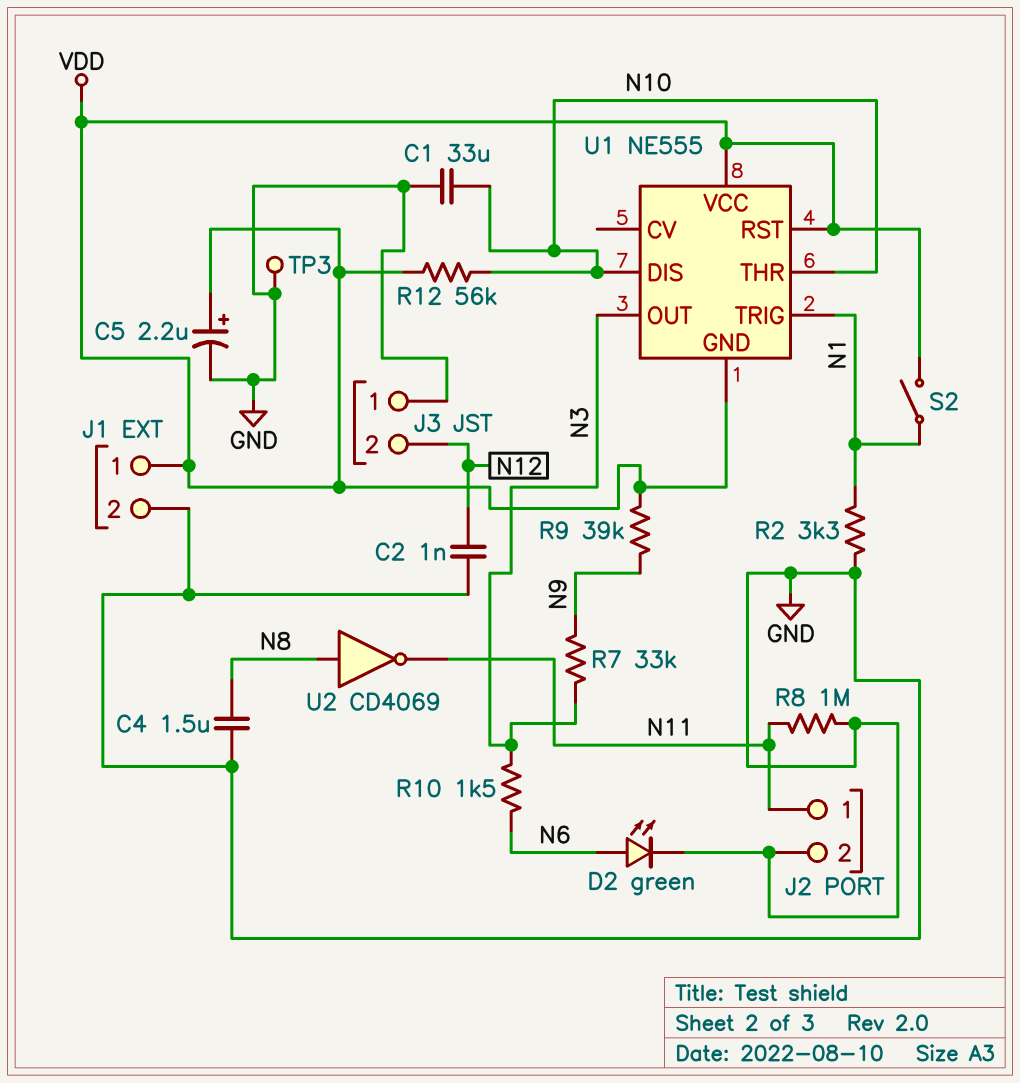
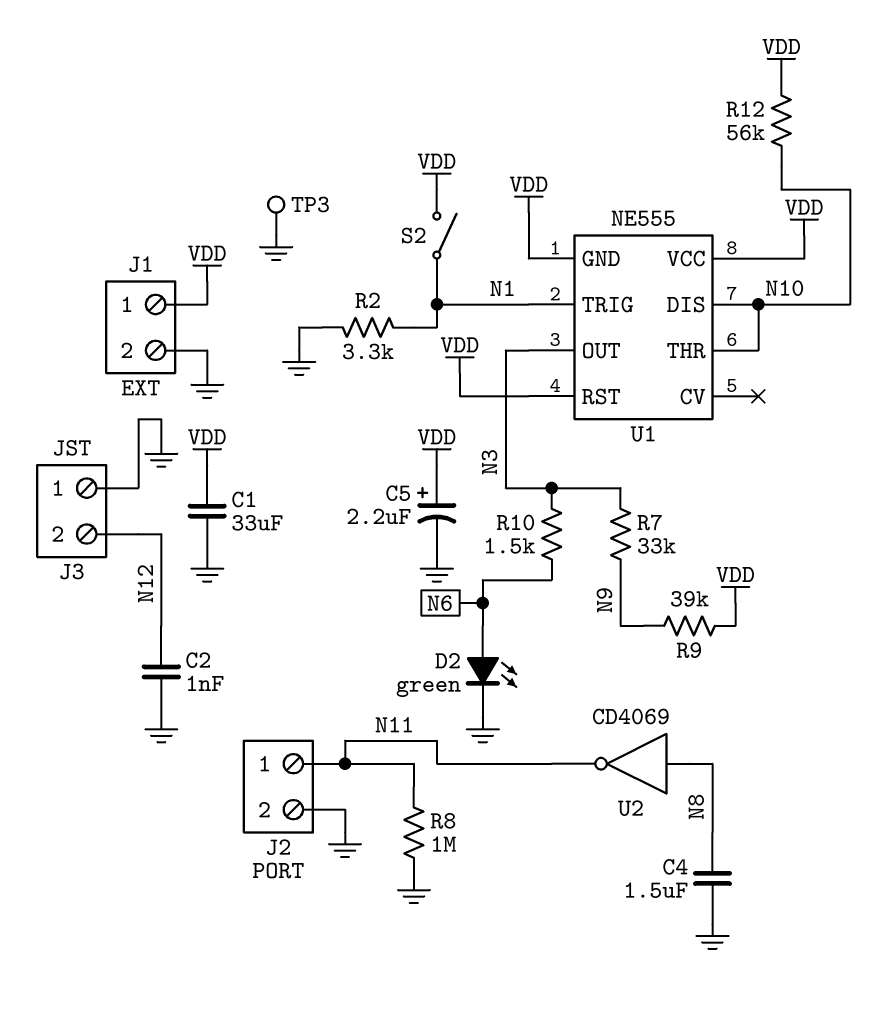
C1: 33uF (GND, N10) -> 33uF (GND, VDD)

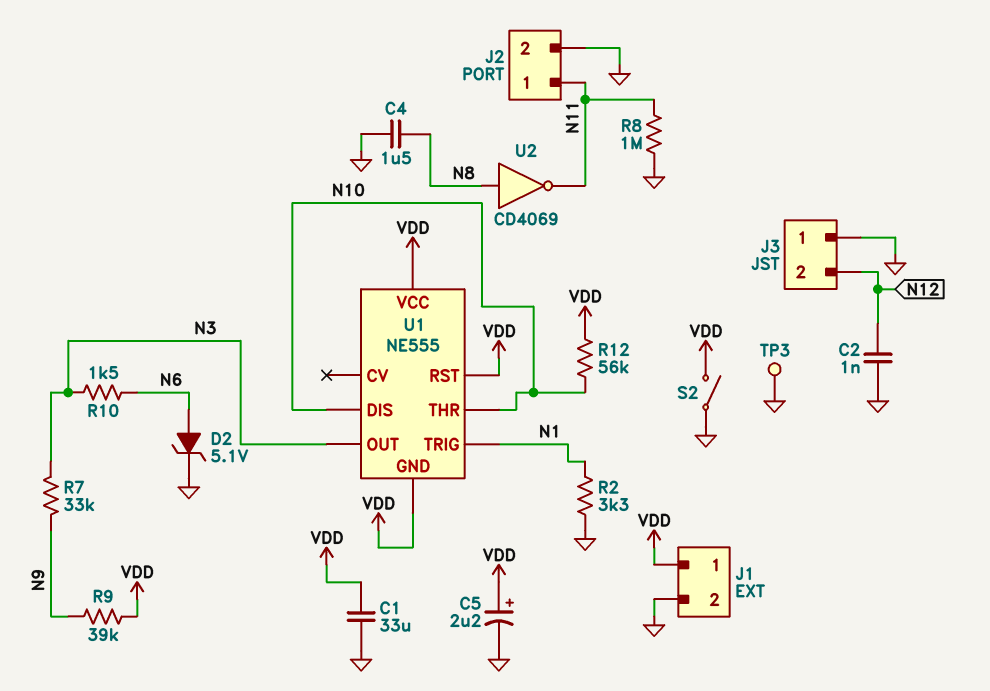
D2: LED green (A N6, K GND) -> zener 5.1V (A N6, K GND)
S2: switch (N1, VDD) -> switch (GND, VDD)

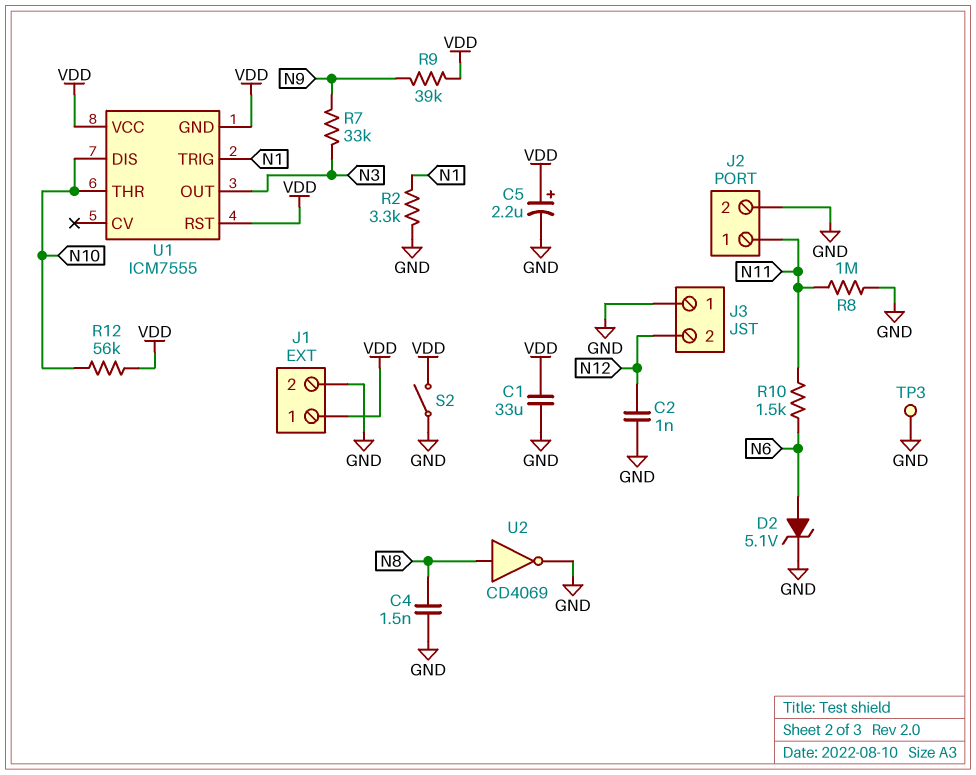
C4: 1.5uF (GND, N8) -> 1.5nF (GND, N8)
R10: 1.5k (N3, N6) -> 1.5k (N6, N11)
U1: NE555 -> ICM7555
U2: NOT CD4069 (in N8, out N11) -> NOT CD4069 (in N8, out GND)

